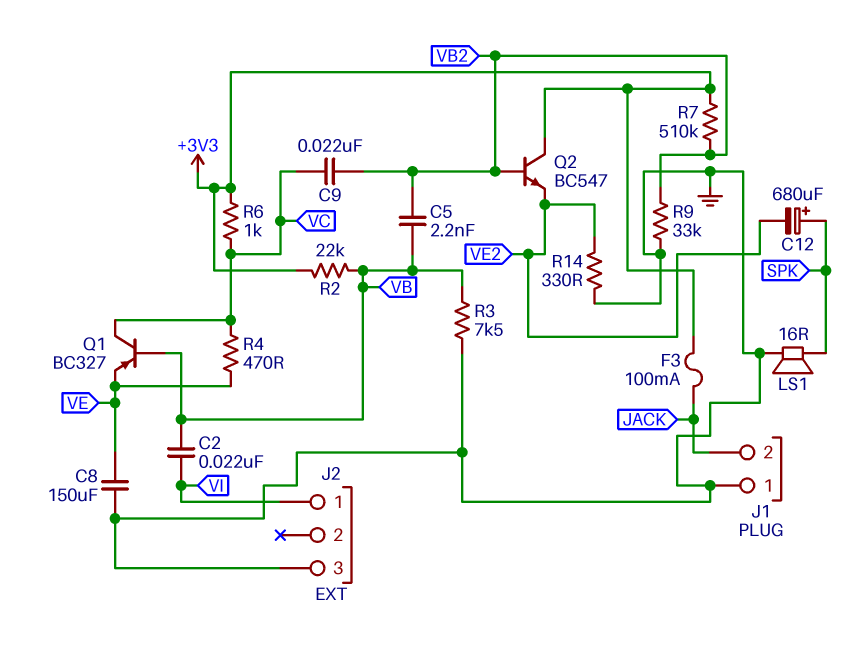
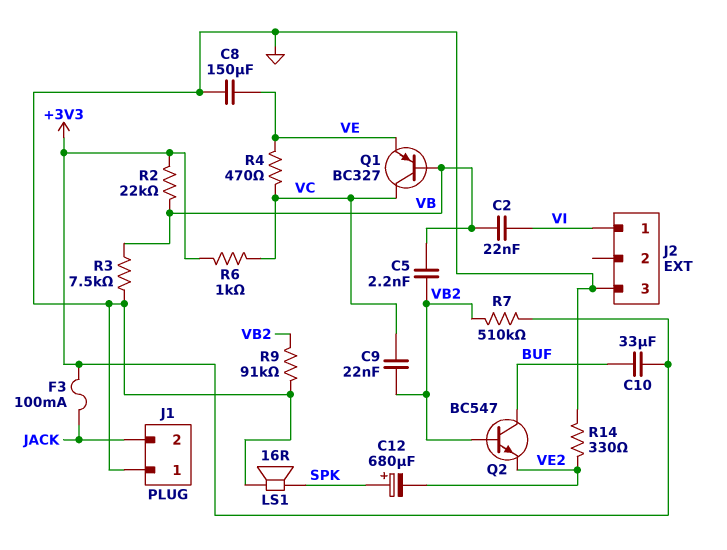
C10: none -> 33uF (+3V3, BUF)
Q2: NPN BC547 (B VB2, C +3V3, E VE2) -> NPN BC547 (B VB2, C BUF, E VE2)
R9: 33k (GND, VB2) -> 91k (GND, VB2)

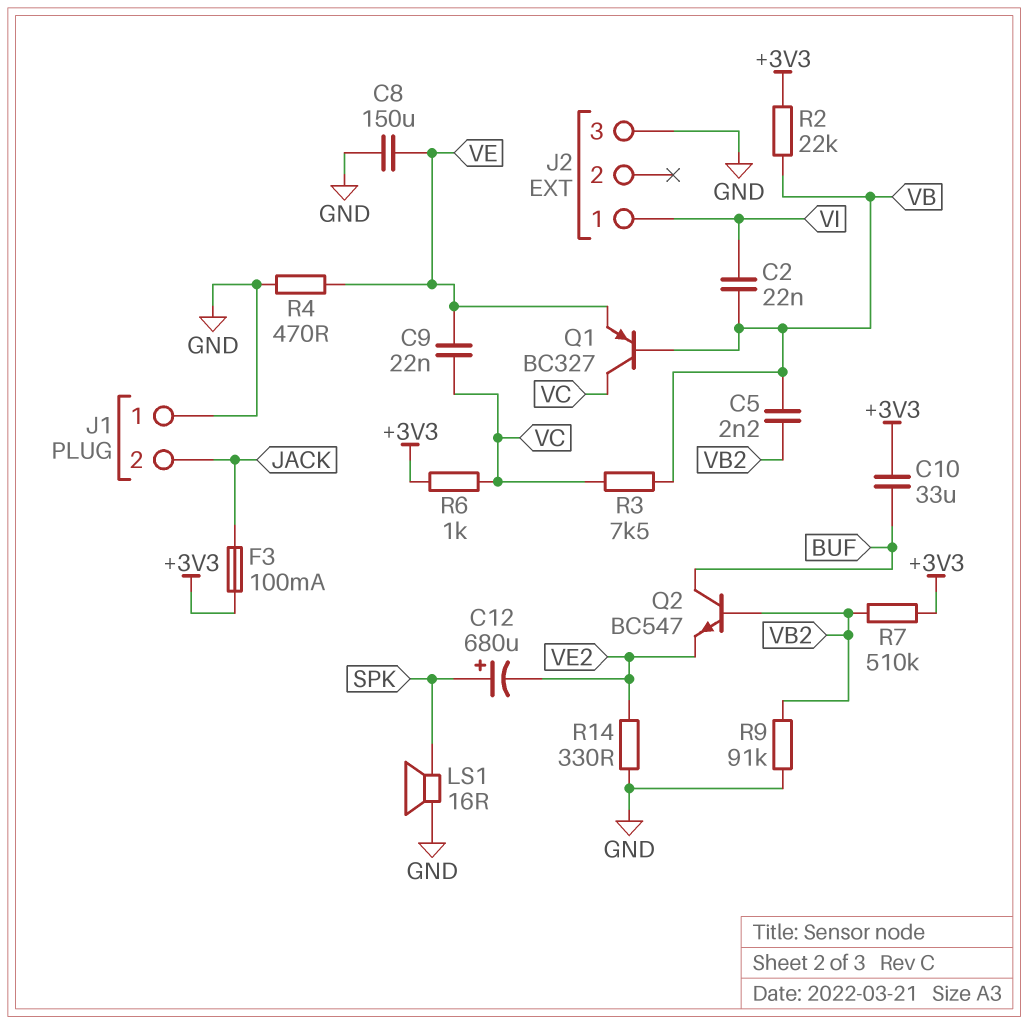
C9: 22nF (VB2, VC) -> 22nF (VC, VE)
R3: 7.5k (GND, VB) -> 7.5k (VB, VC)
R4: 470 (VC, VE) -> 470 (GND, VE)

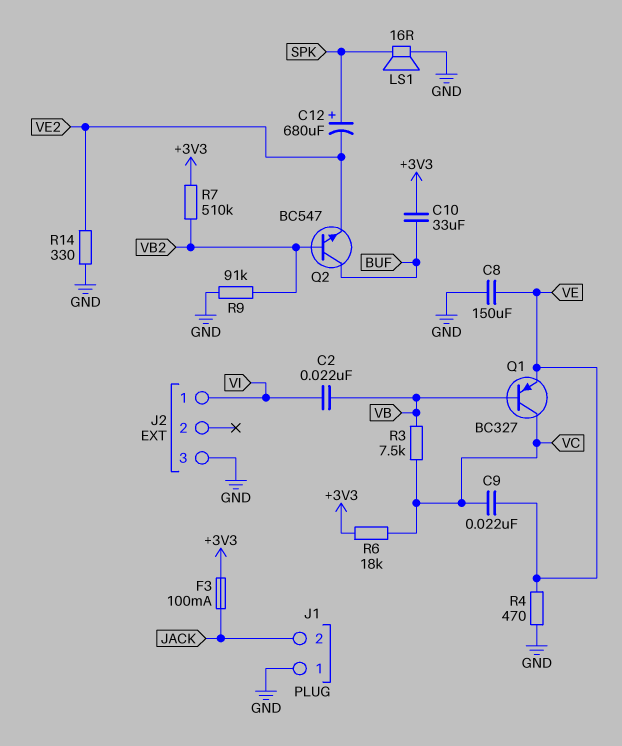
C5: 2.2nF (VB, VB2) -> none
R2: 22k (+3V3, VB) -> none
R6: 1k (+3V3, VC) -> 18k (+3V3, VC)

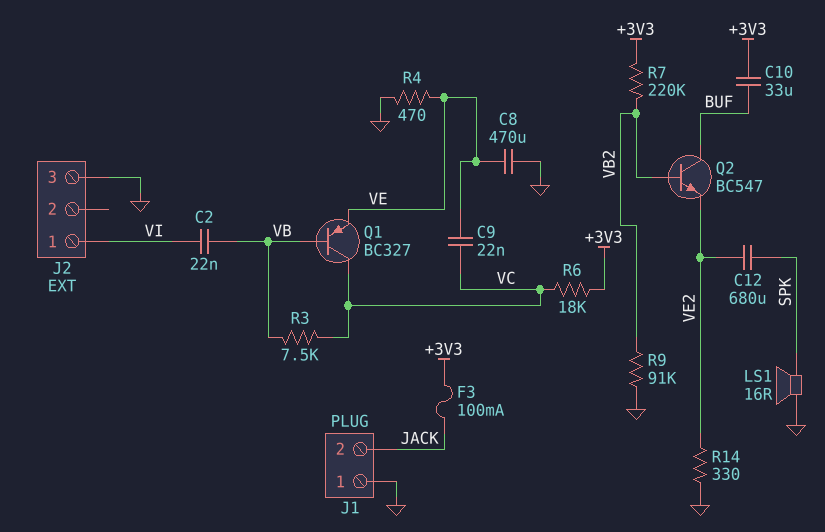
C8: 150uF (GND, VE) -> 470uF (GND, VE)
C12: 680uF (plus SPK, minus VE2) -> 680uF (SPK, VE2)
R7: 510k (+3V3, VB2) -> 220k (+3V3, VB2)

